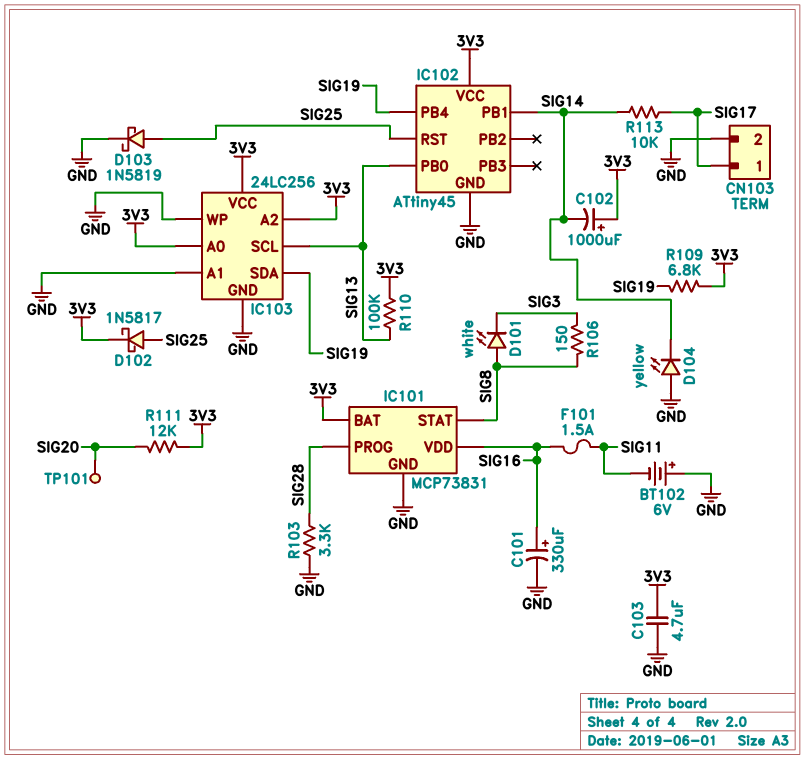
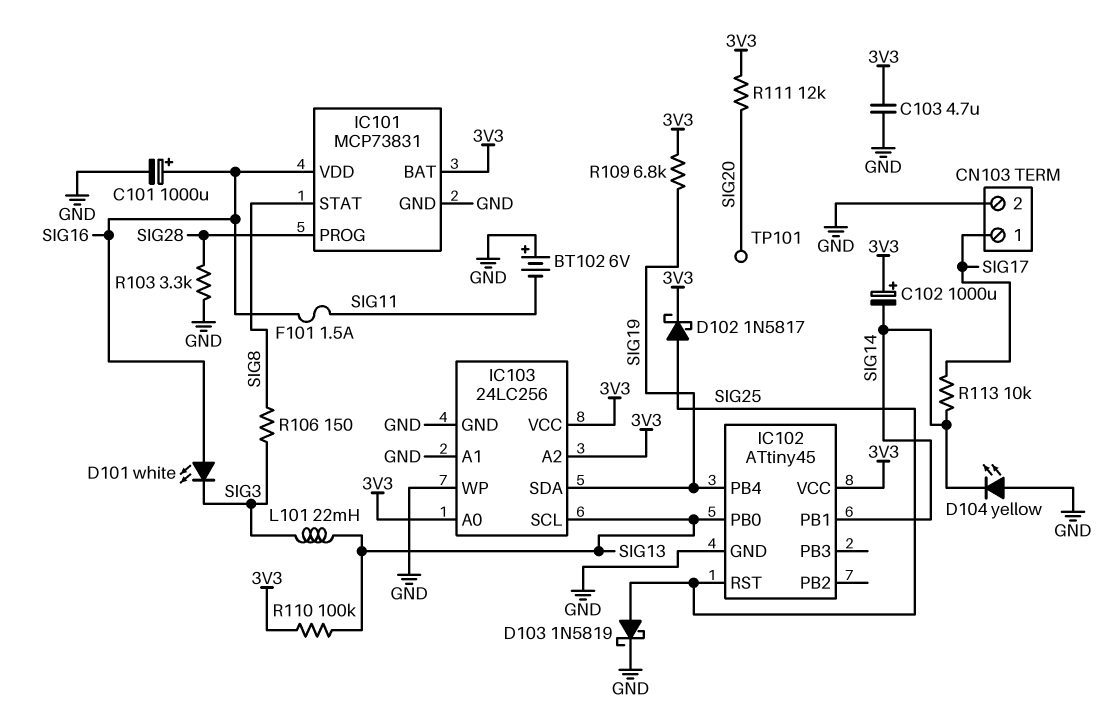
C101: 330uF (plus SIG16, minus GND) -> 1000uF (plus SIG16, minus GND)
D101: LED white (A SIG8, K SIG3) -> LED white (A SIG16, K SIG3)
L101: none -> 22mH (SIG3, SIG13)

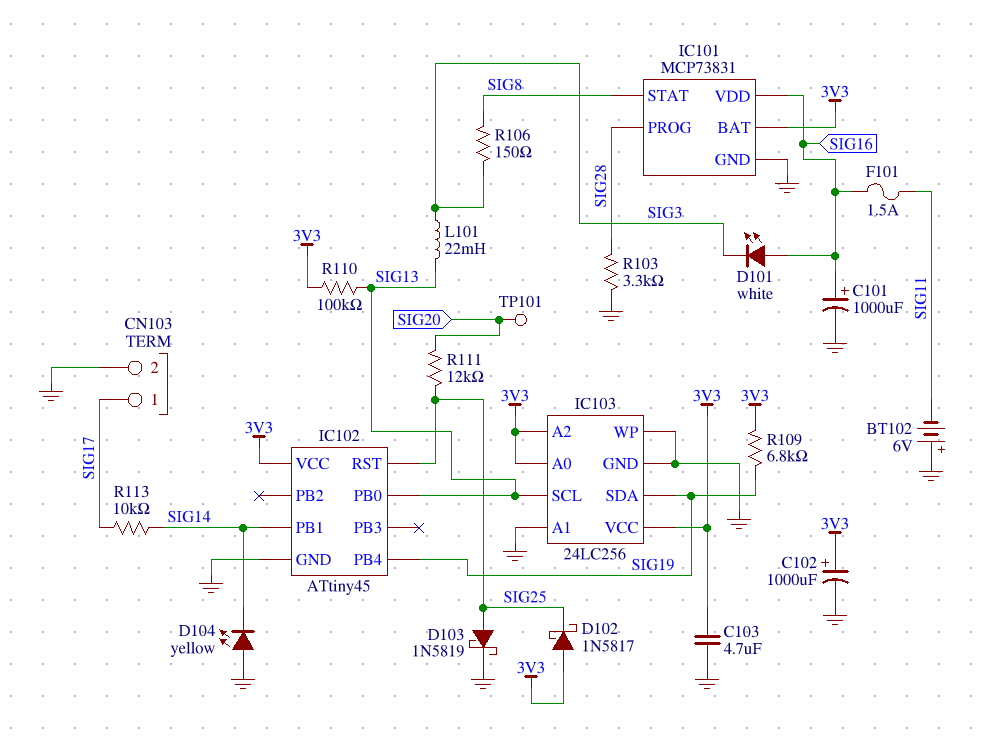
C102: 1000uF (plus 3V3, minus SIG14) -> 1000uF (plus 3V3, minus GND)
D102: schottky 1N5817 (A SIG25, K 3V3) -> schottky 1N5817 (A 3V3, K SIG25)
R111: 12k (3V3, SIG20) -> 12k (SIG20, SIG25)

